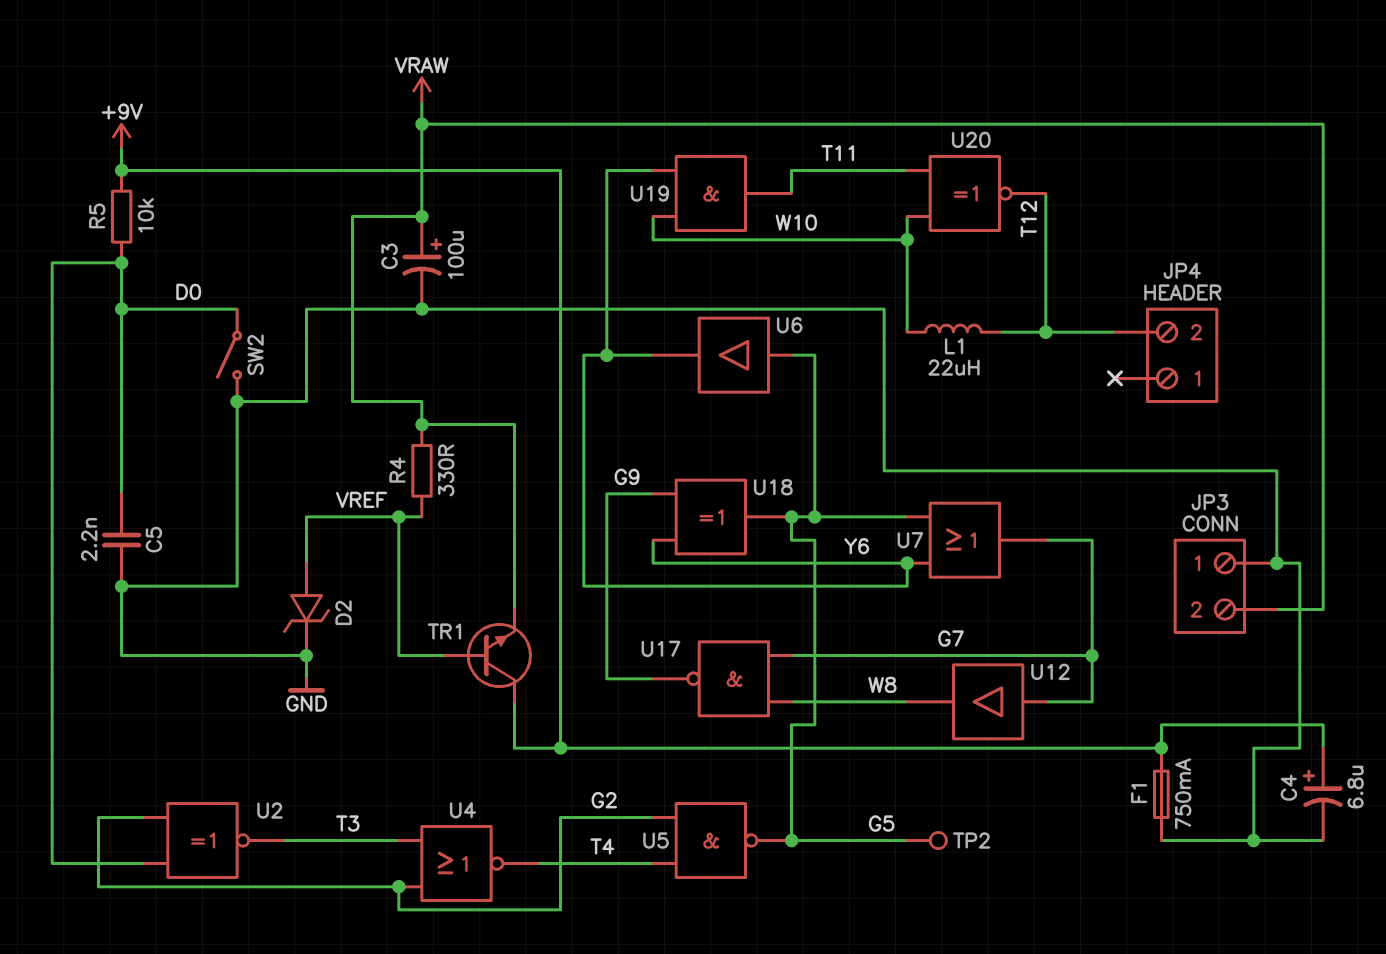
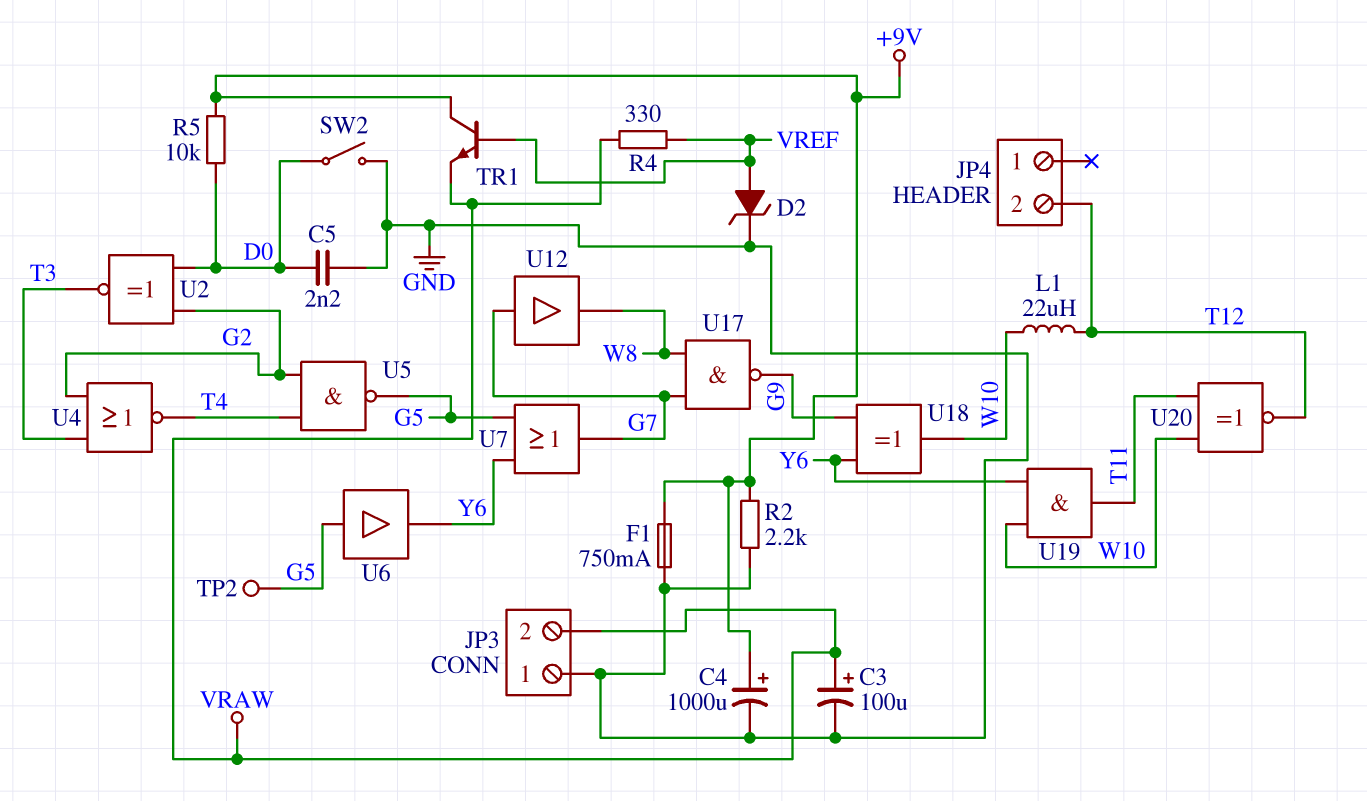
C4: 6.8uF (plus +9V, minus GND) -> 1000uF (plus +9V, minus GND)
R2: none -> 2.2k (+9V, GND)
U18: XOR (in G9, in Y6, out G5) -> XOR (in G9, in Y6, out W10)

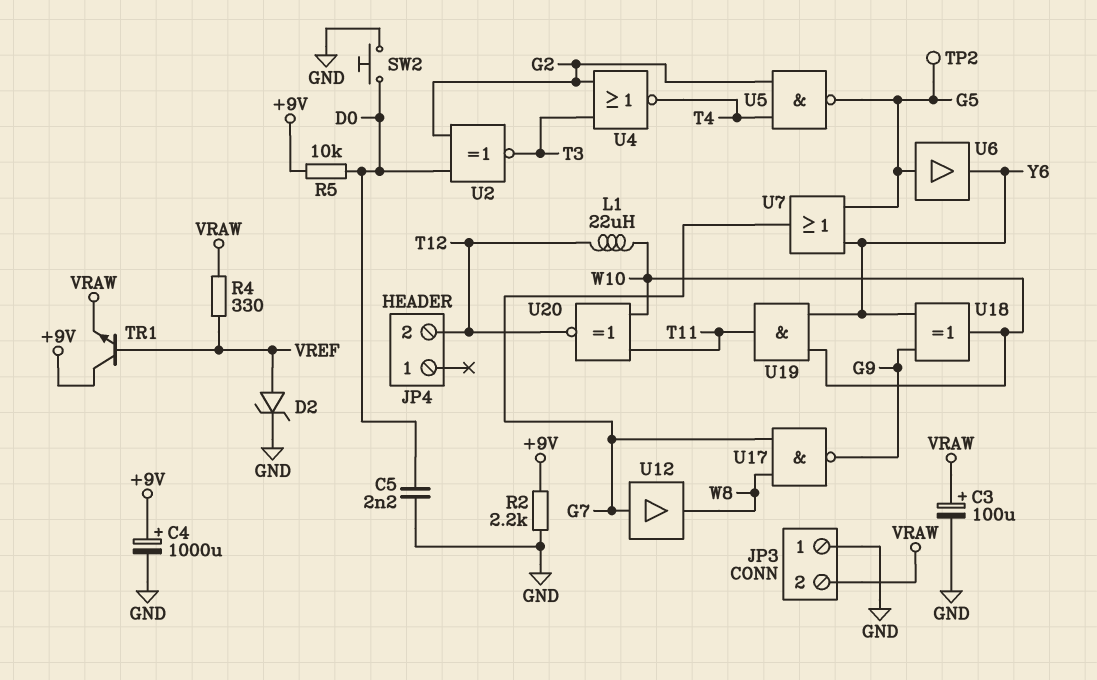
F1: 750mA (+9V, GND) -> none
SW2: switch (D0, GND) -> button (D0, GND)

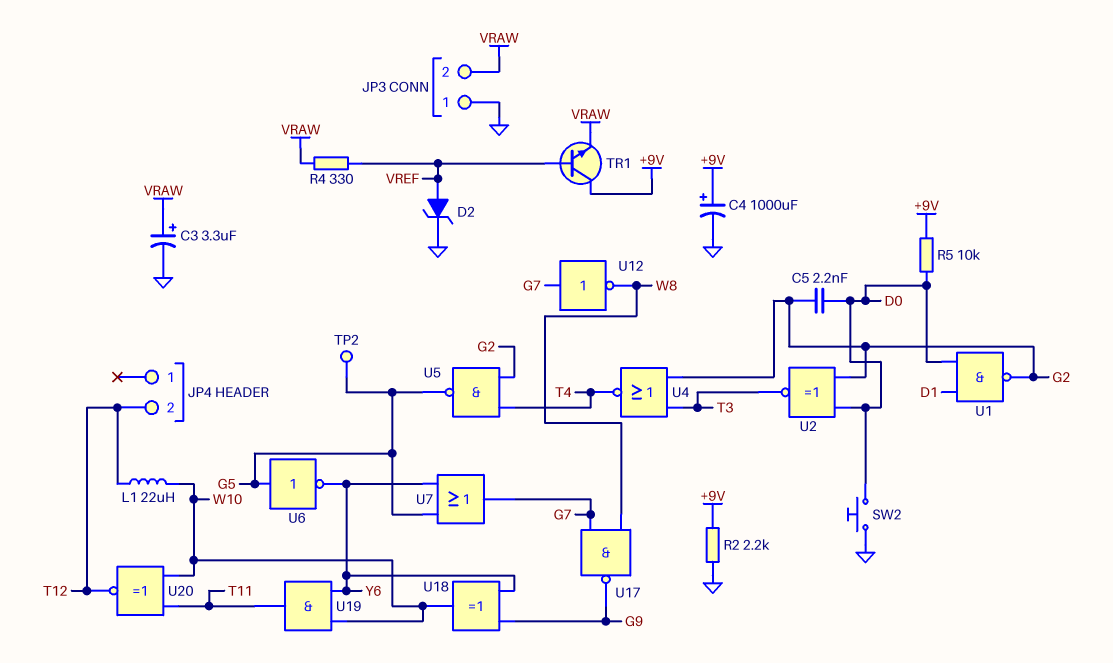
C3: 100uF (plus VRAW, minus GND) -> 3.3uF (plus VRAW, minus GND)
C5: 2.2nF (D0, GND) -> 2.2nF (D0, G2)
U1: none -> NAND (in D0, in D1, out G2)
U6: buffer (in G5, out Y6) -> NOT (in G5, out Y6)
U12: buffer (in G7, out W8) -> NOT (in G7, out W8)

